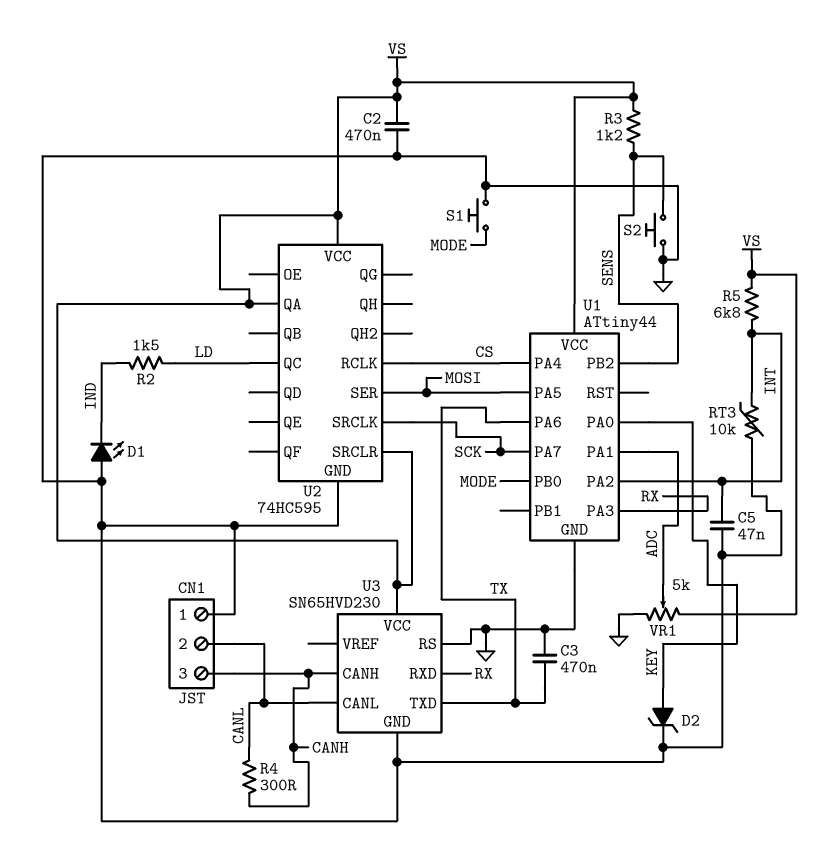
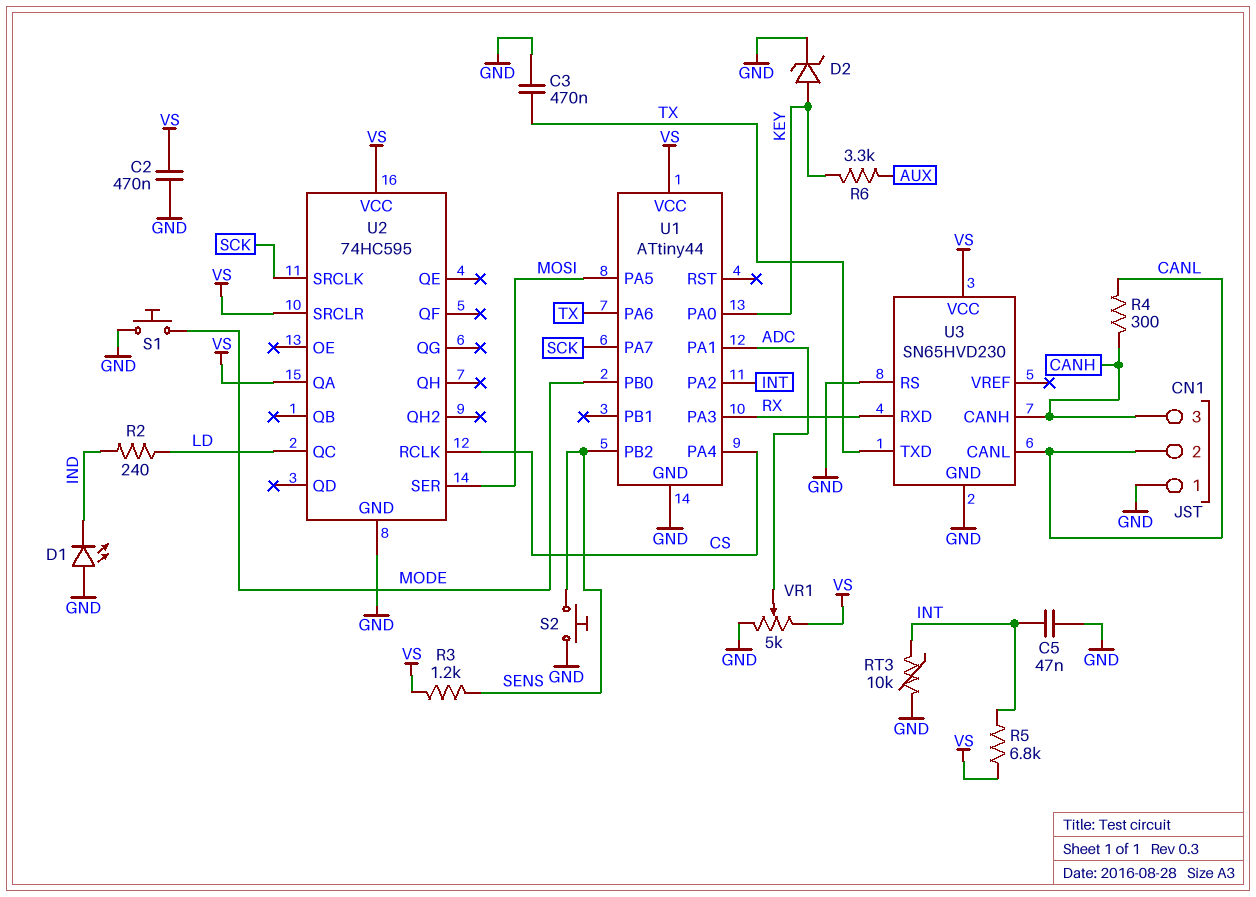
R2: 1.5k (IND, LD) -> 240 (IND, LD)
R6: none -> 3.3k (AUX, KEY)

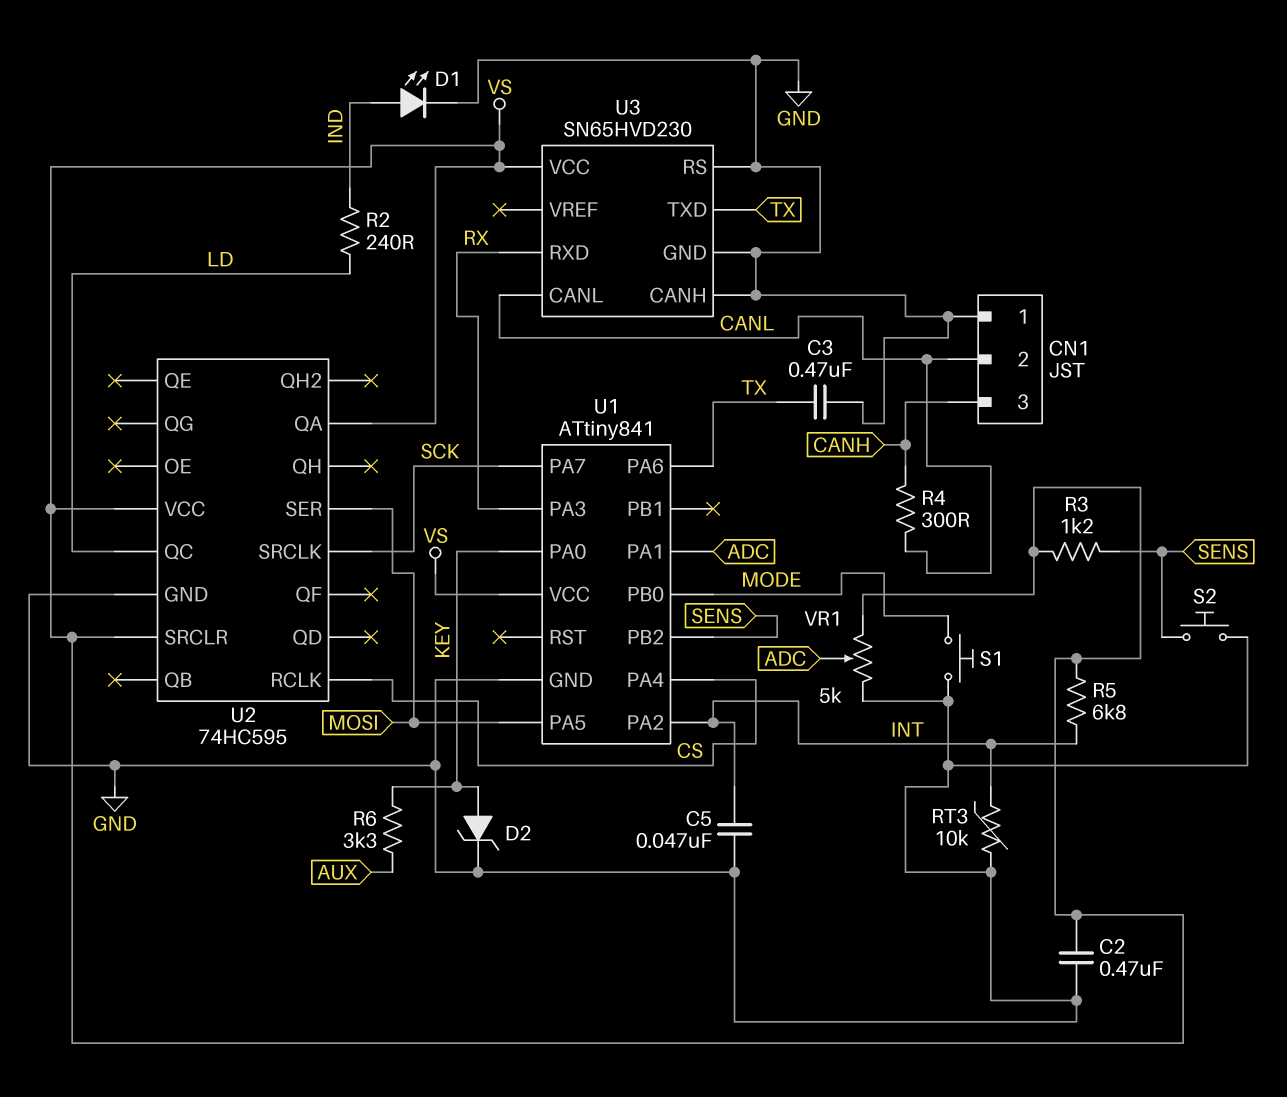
D1: LED (A GND, K IND) -> LED (A IND, K GND)
U1: ATtiny44 -> ATtiny841
U3 pin CANH: CANH -> GND

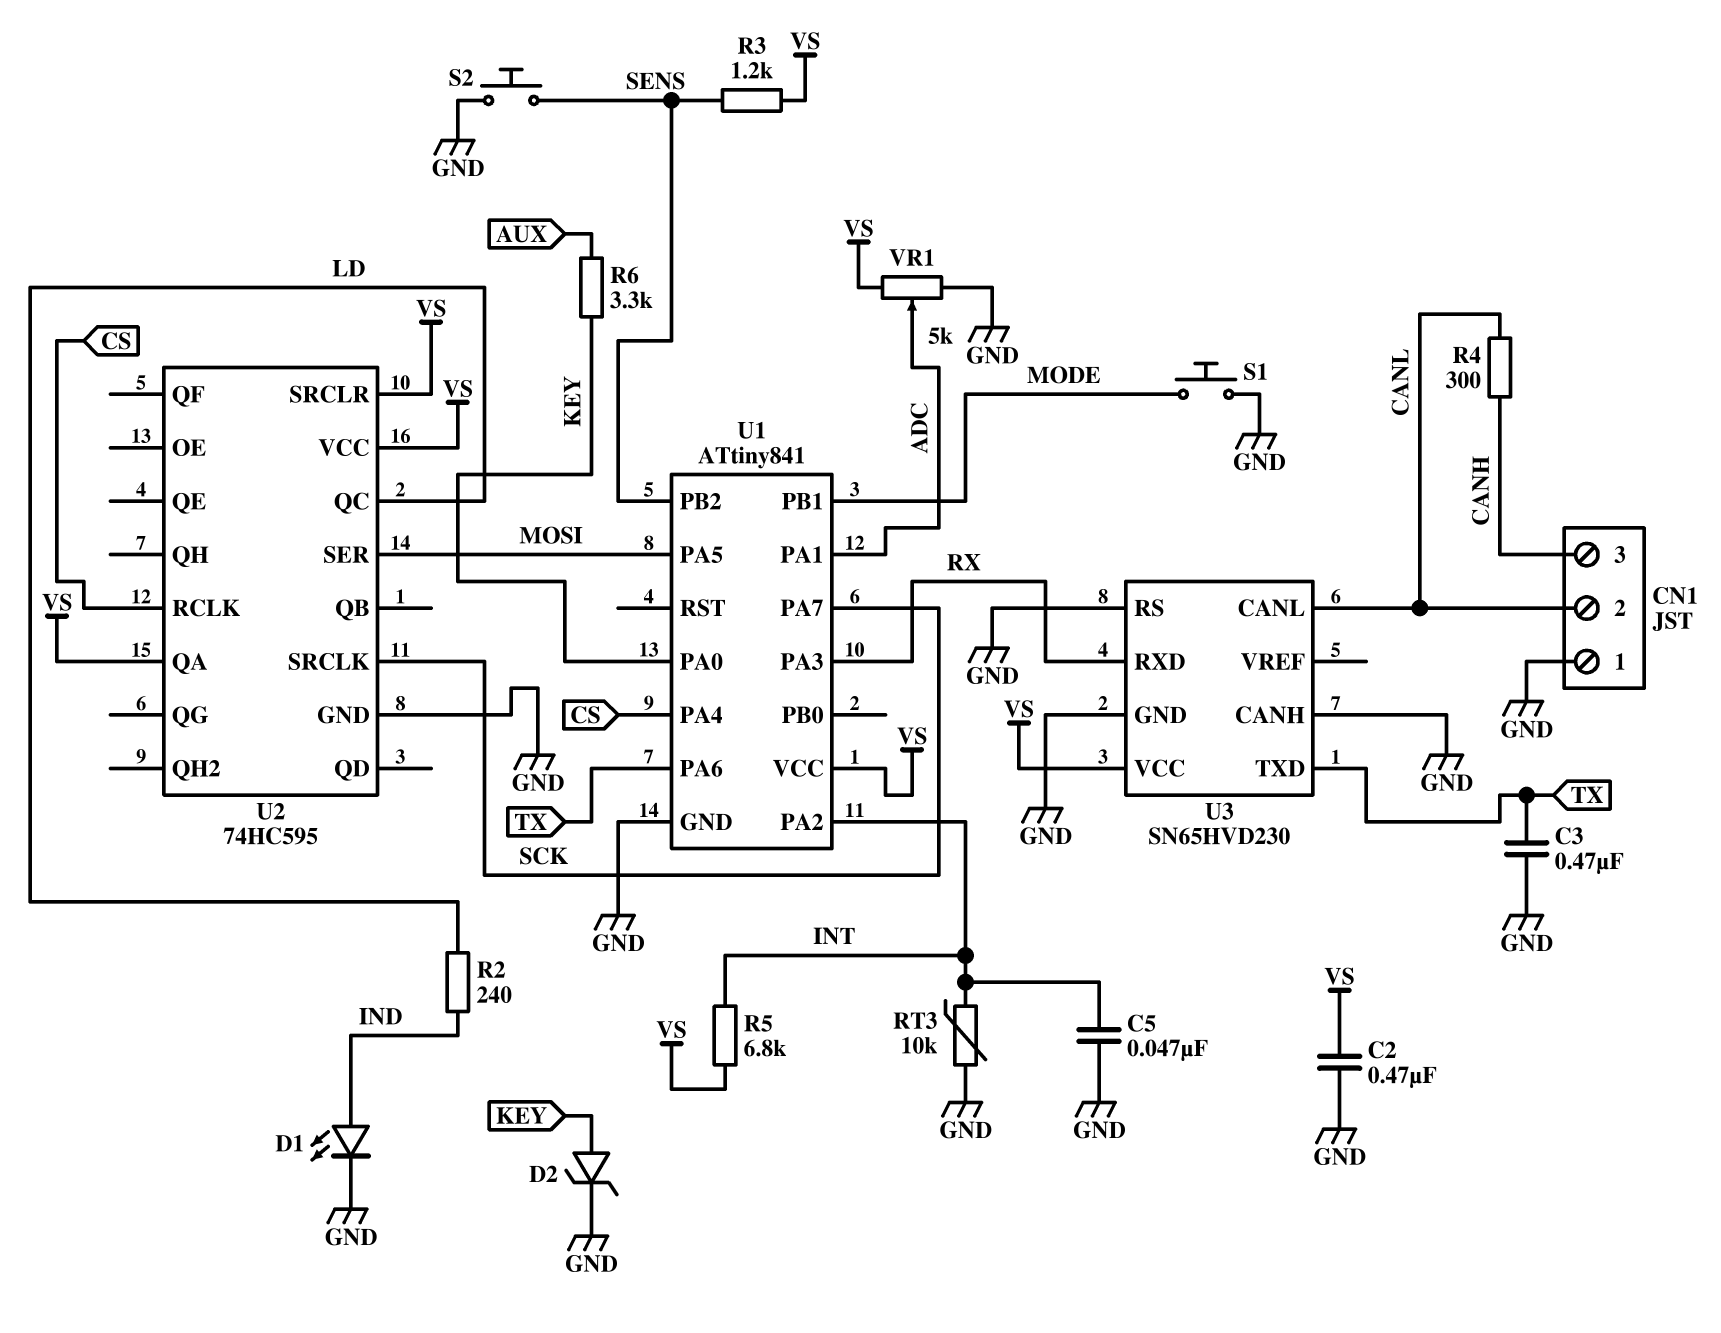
U1 pin PB0: MODE -> none
U1 pin PB1: none -> MODE

